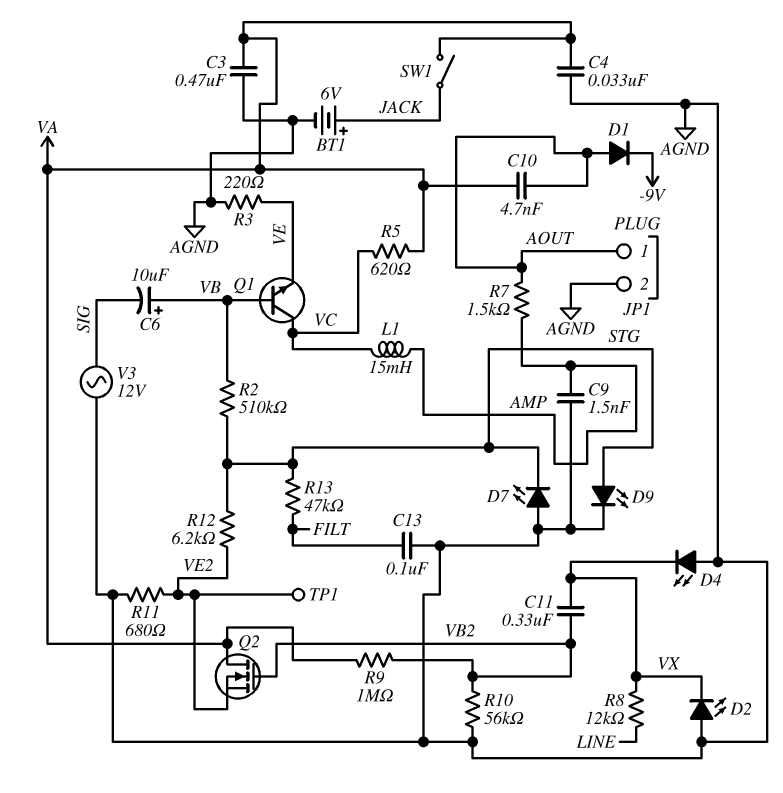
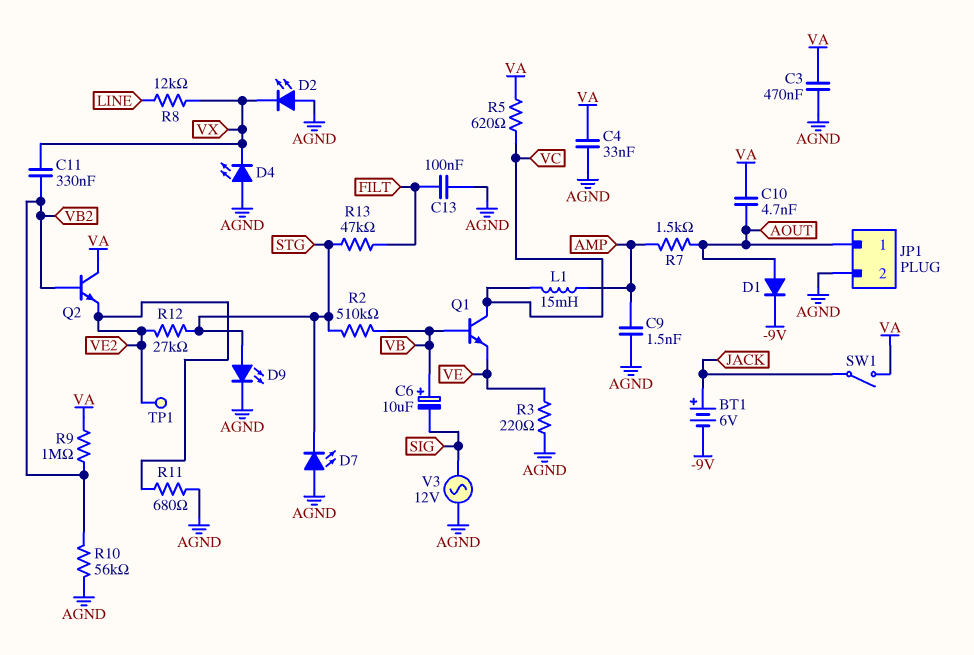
BT1: 6V (plus JACK, minus AGND) -> 6V (plus JACK, minus -9V)
Q2: NMOS (G VB2, D VA, S VE2) -> NPN (B VB2, C VA, E VE2)
R12: 6.2k (STG, VE2) -> 27k (STG, VE2)

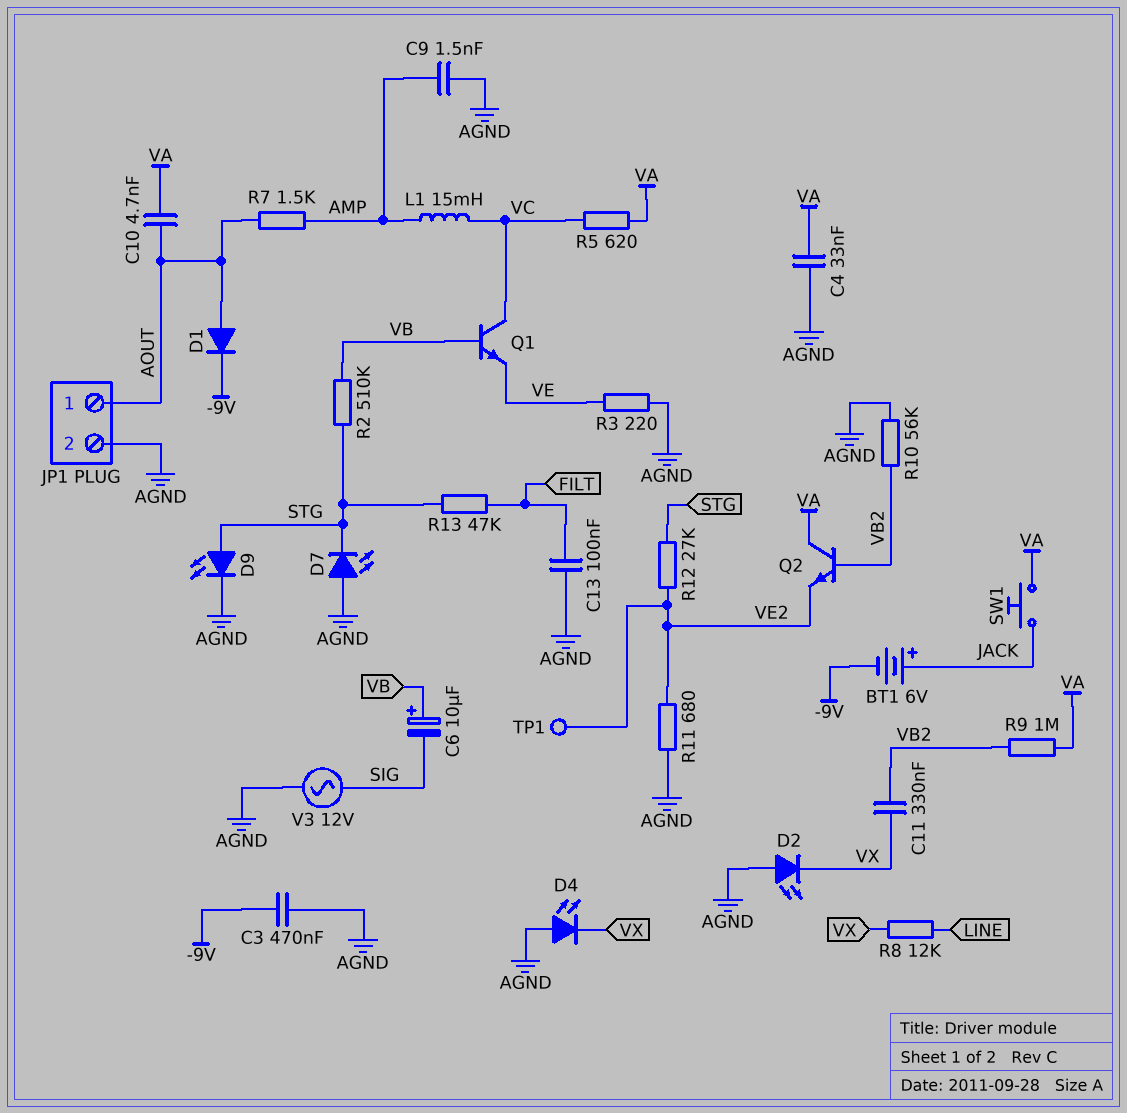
C3: 470nF (AGND, VA) -> 470nF (-9V, AGND)
SW1: switch (JACK, VA) -> button (JACK, VA)

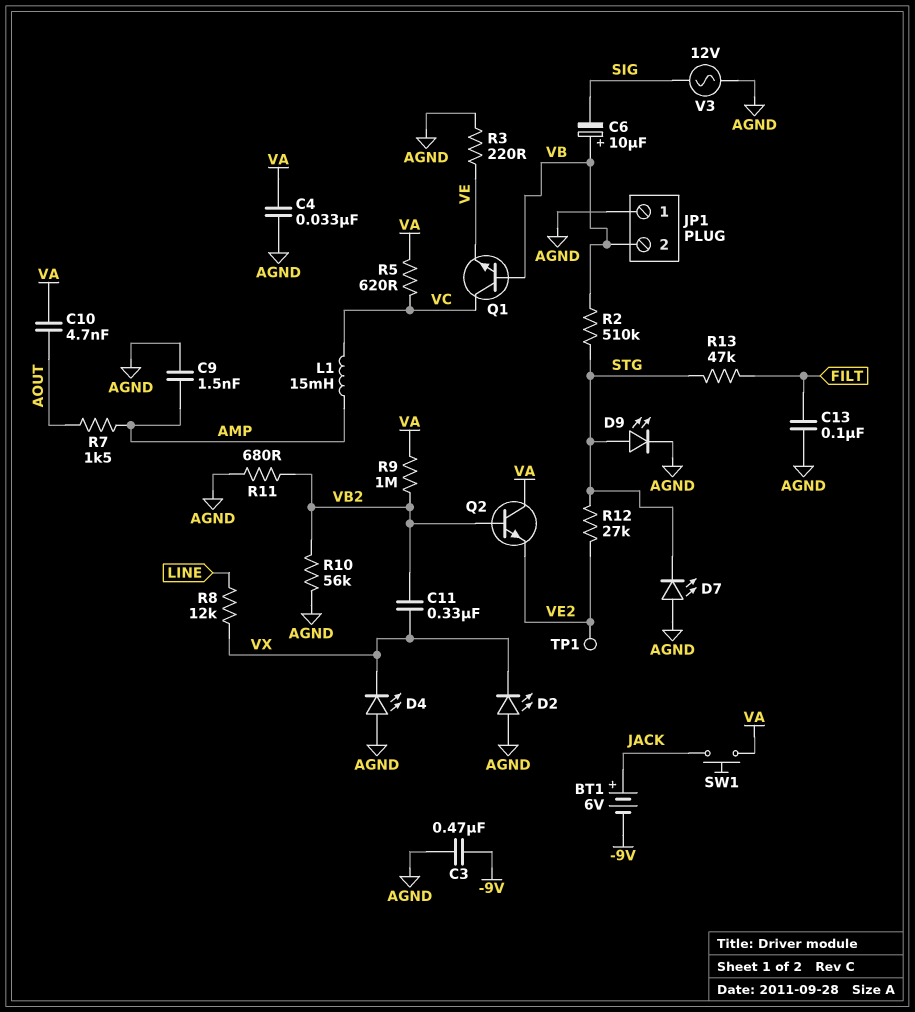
D1: diode (A AOUT, K -9V) -> none
JP1 pin 1: AOUT -> AGND
JP1 pin 2: AGND -> VB
R11: 680 (AGND, VE2) -> 680 (AGND, VB2)

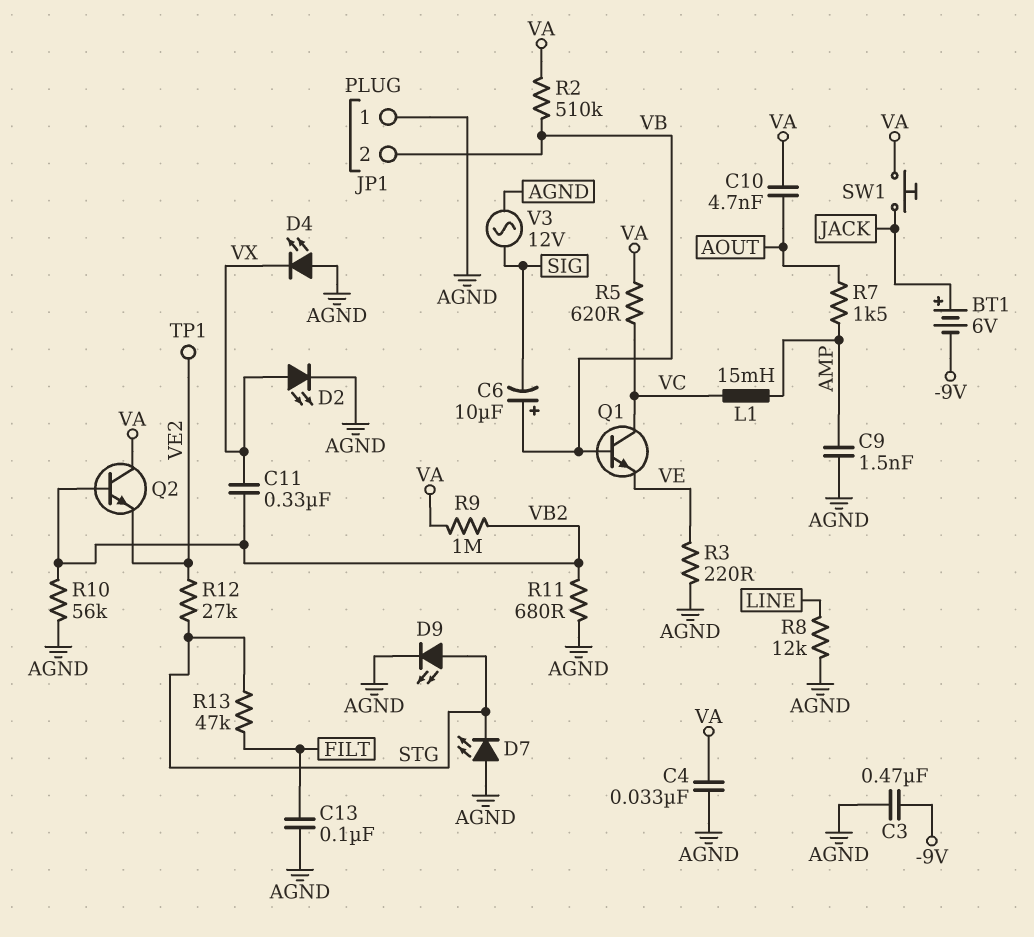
D2: LED (A AGND, K VX) -> LED (A VX, K AGND)
R2: 510k (STG, VB) -> 510k (VA, VB)
R8: 12k (LINE, VX) -> 12k (AGND, LINE)

